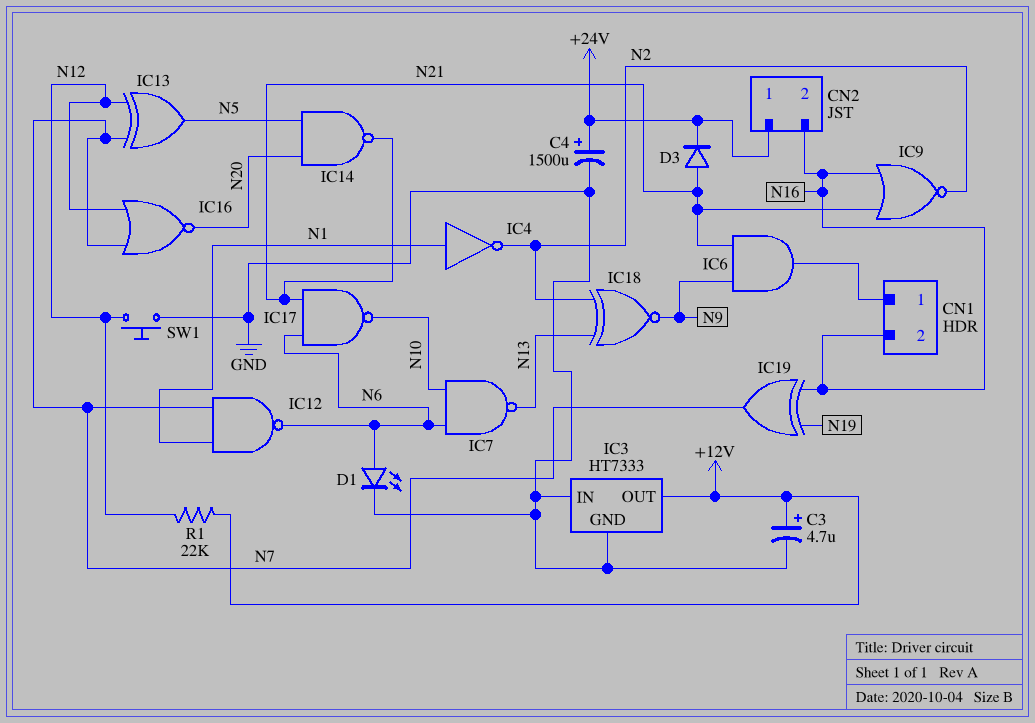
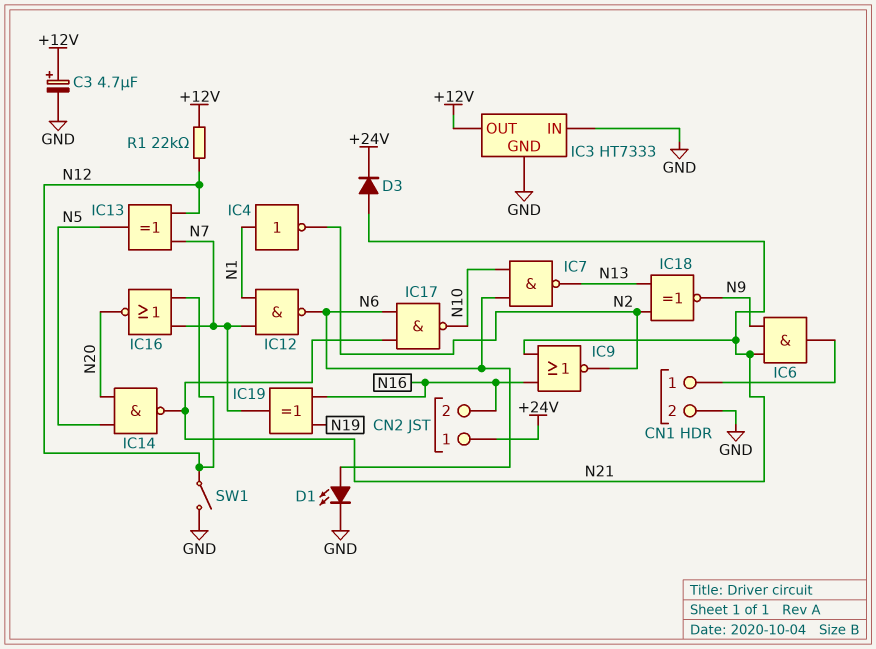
C4: 1500uF (plus +24V, minus GND) -> none
CN1 pin 2: N16 -> GND
SW1: button (GND, N12) -> switch (GND, N12)

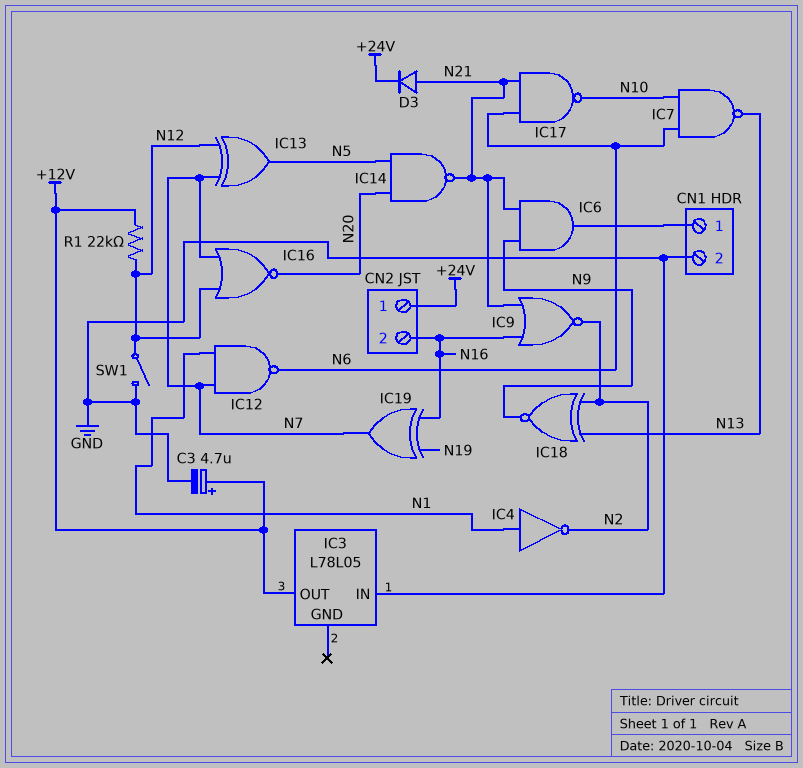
D1: LED (A N6, K GND) -> none
IC3: HT7333 -> L78L05
IC3 pin GND: GND -> none

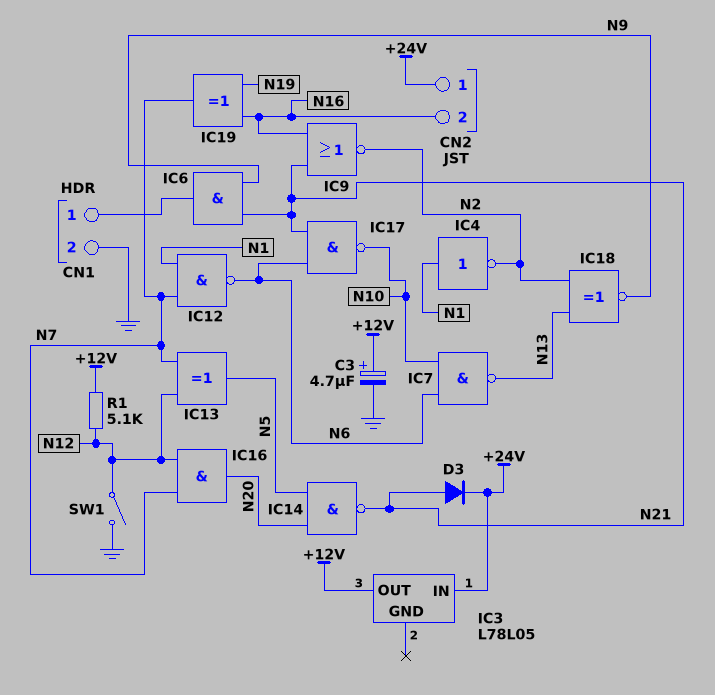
IC3 pin IN: GND -> +24V
IC16: NOR (in N7, in N12, out N20) -> AND (in N7, in N12, out N20)
R1: 22k (+12V, N12) -> 5.1k (+12V, N12)

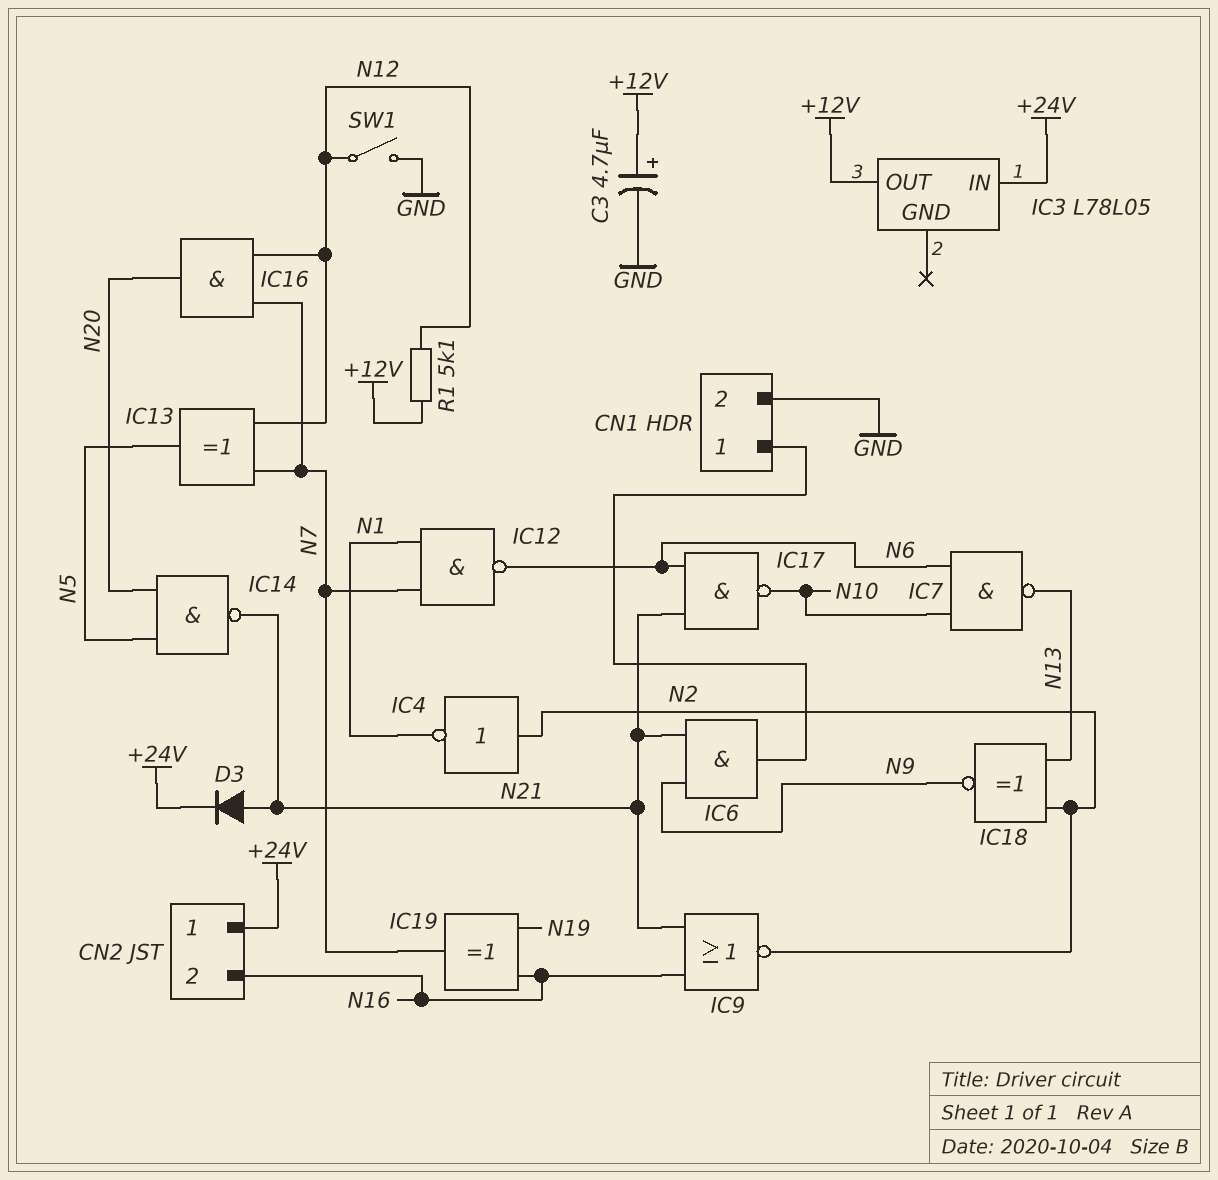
IC4: NOT (in N1, out N2) -> NOT (in N2, out N1)

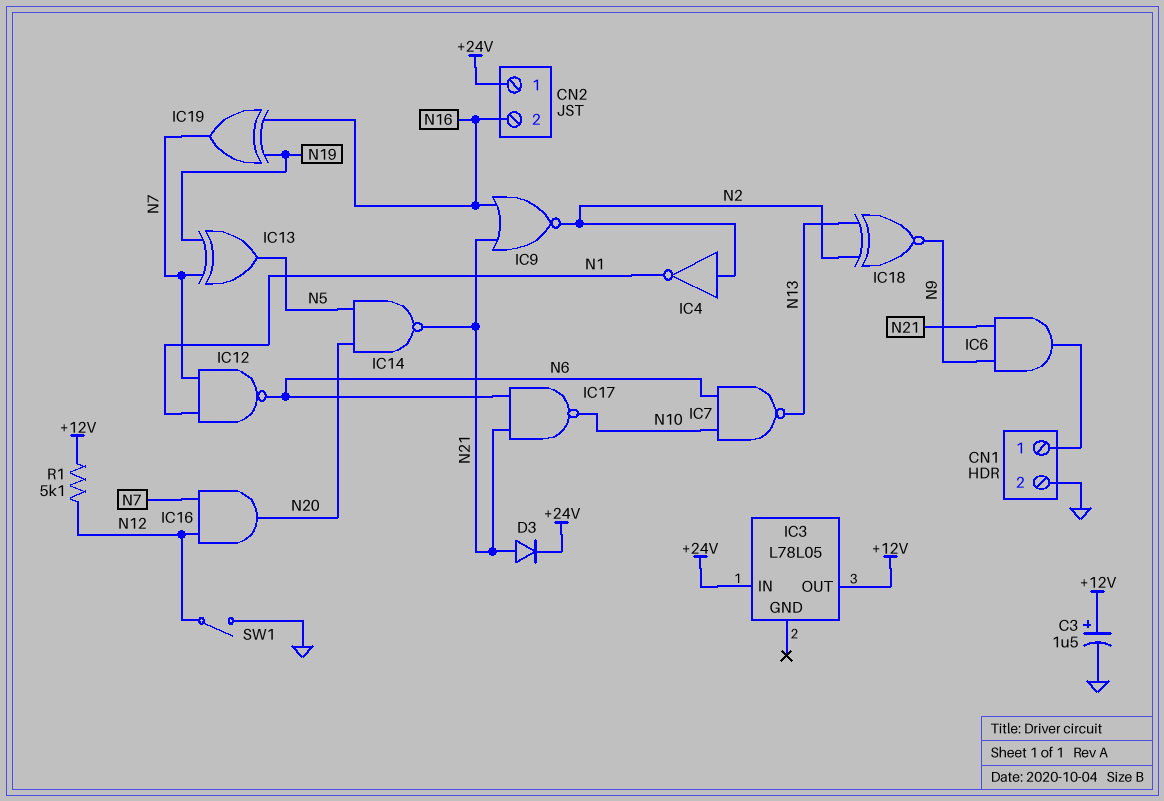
C3: 4.7uF (plus +12V, minus GND) -> 1.5uF (plus +12V, minus GND)
IC13: XOR (in N7, in N12, out N5) -> XOR (in N7, in N19, out N5)

